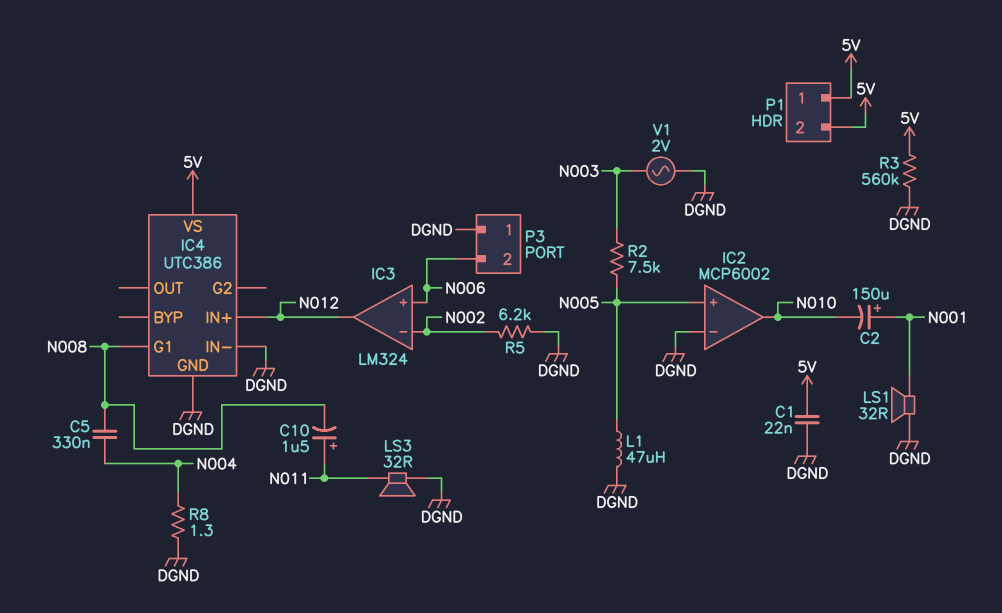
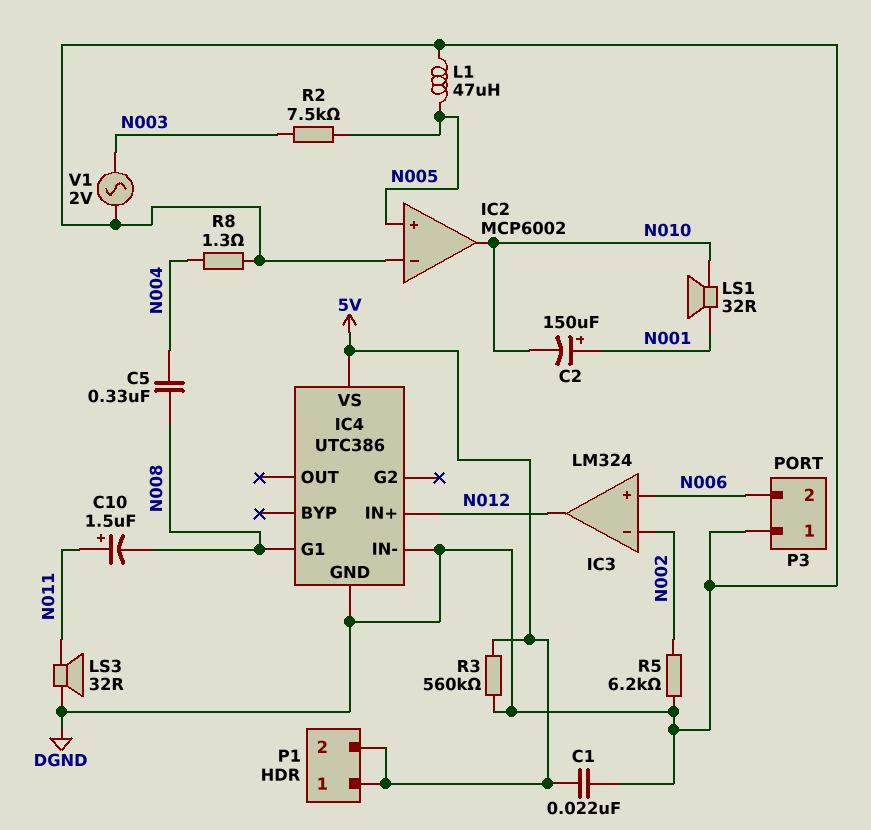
LS1: speaker 32R (DGND, N001) -> speaker 32R (N001, N010)

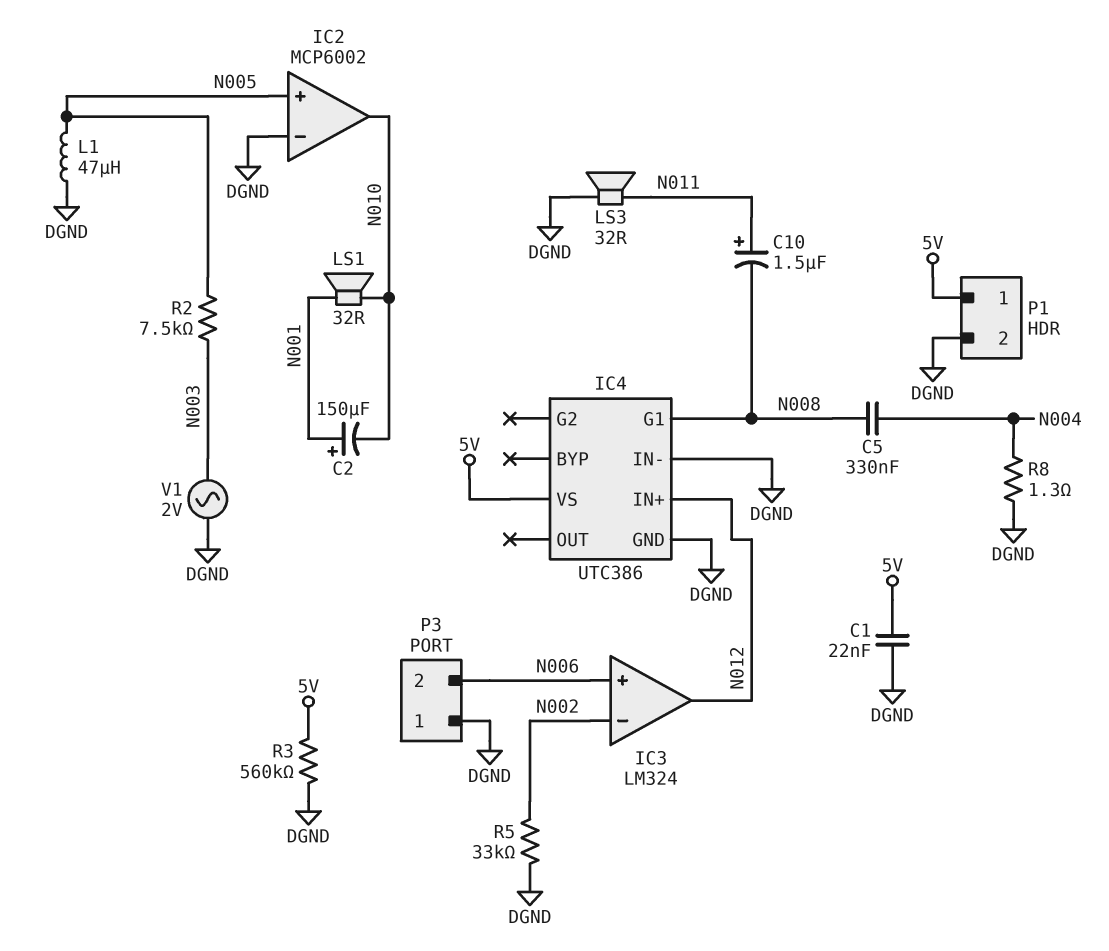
P1 pin 2: 5V -> DGND
R5: 6.2k (DGND, N002) -> 33k (DGND, N002)

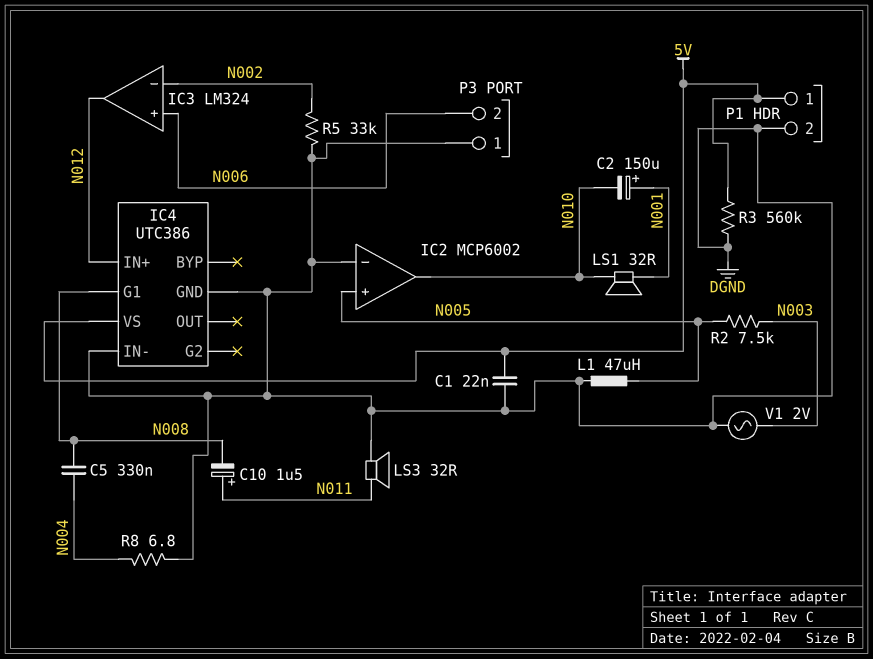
R8: 1.3 (DGND, N004) -> 6.8 (DGND, N004)

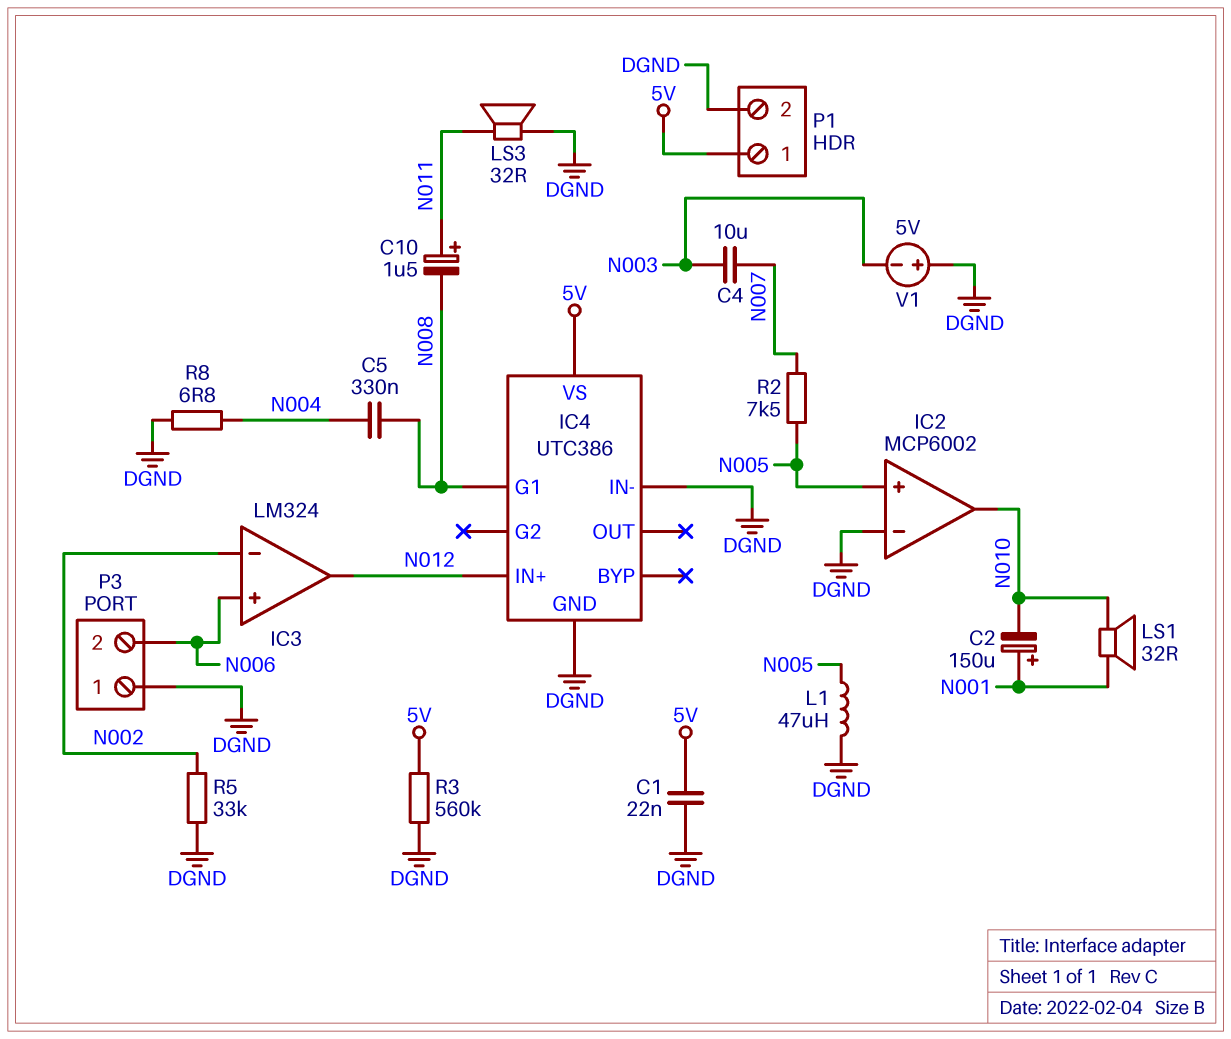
C4: none -> 10uF (N003, N007)
R2: 7.5k (N003, N005) -> 7.5k (N005, N007)
V1: AC 2V (DGND, N003) -> 5V (plus DGND, minus N003)

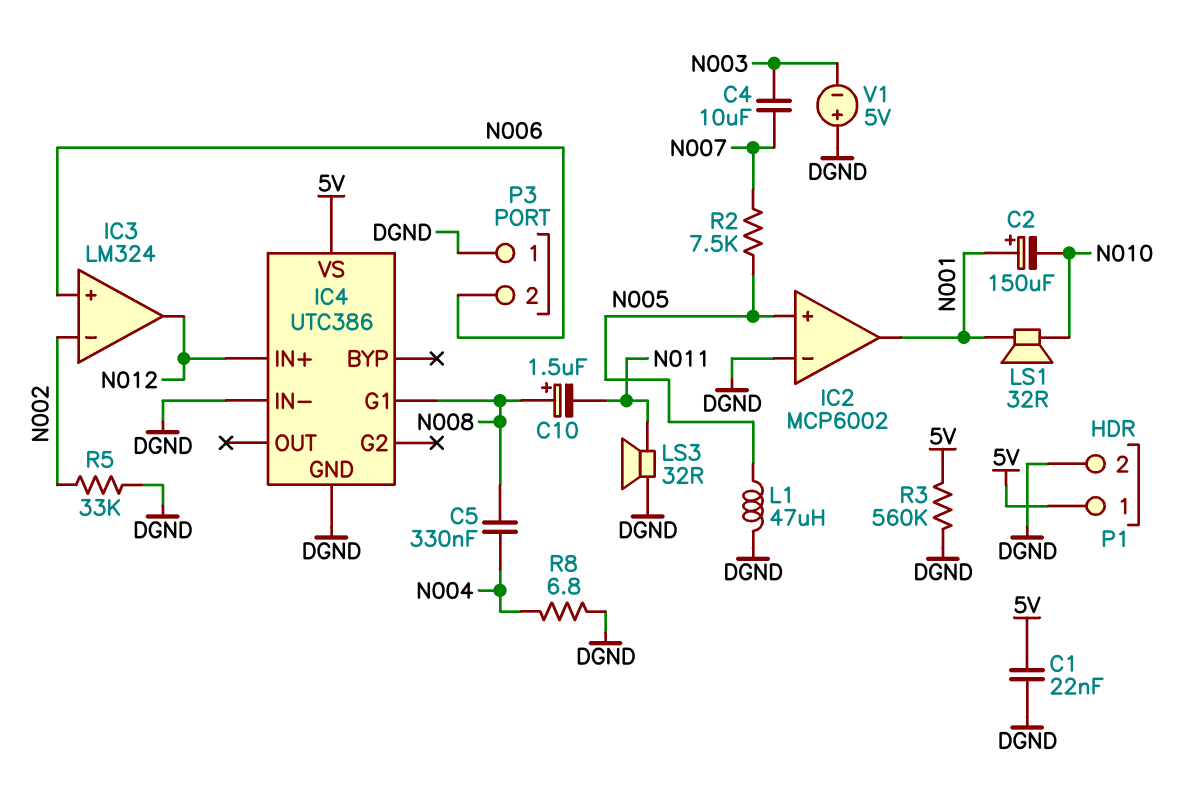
C10: 1.5uF (plus N011, minus N008) -> 1.5uF (plus N008, minus N011)
IC2 pin out: N010 -> N001

